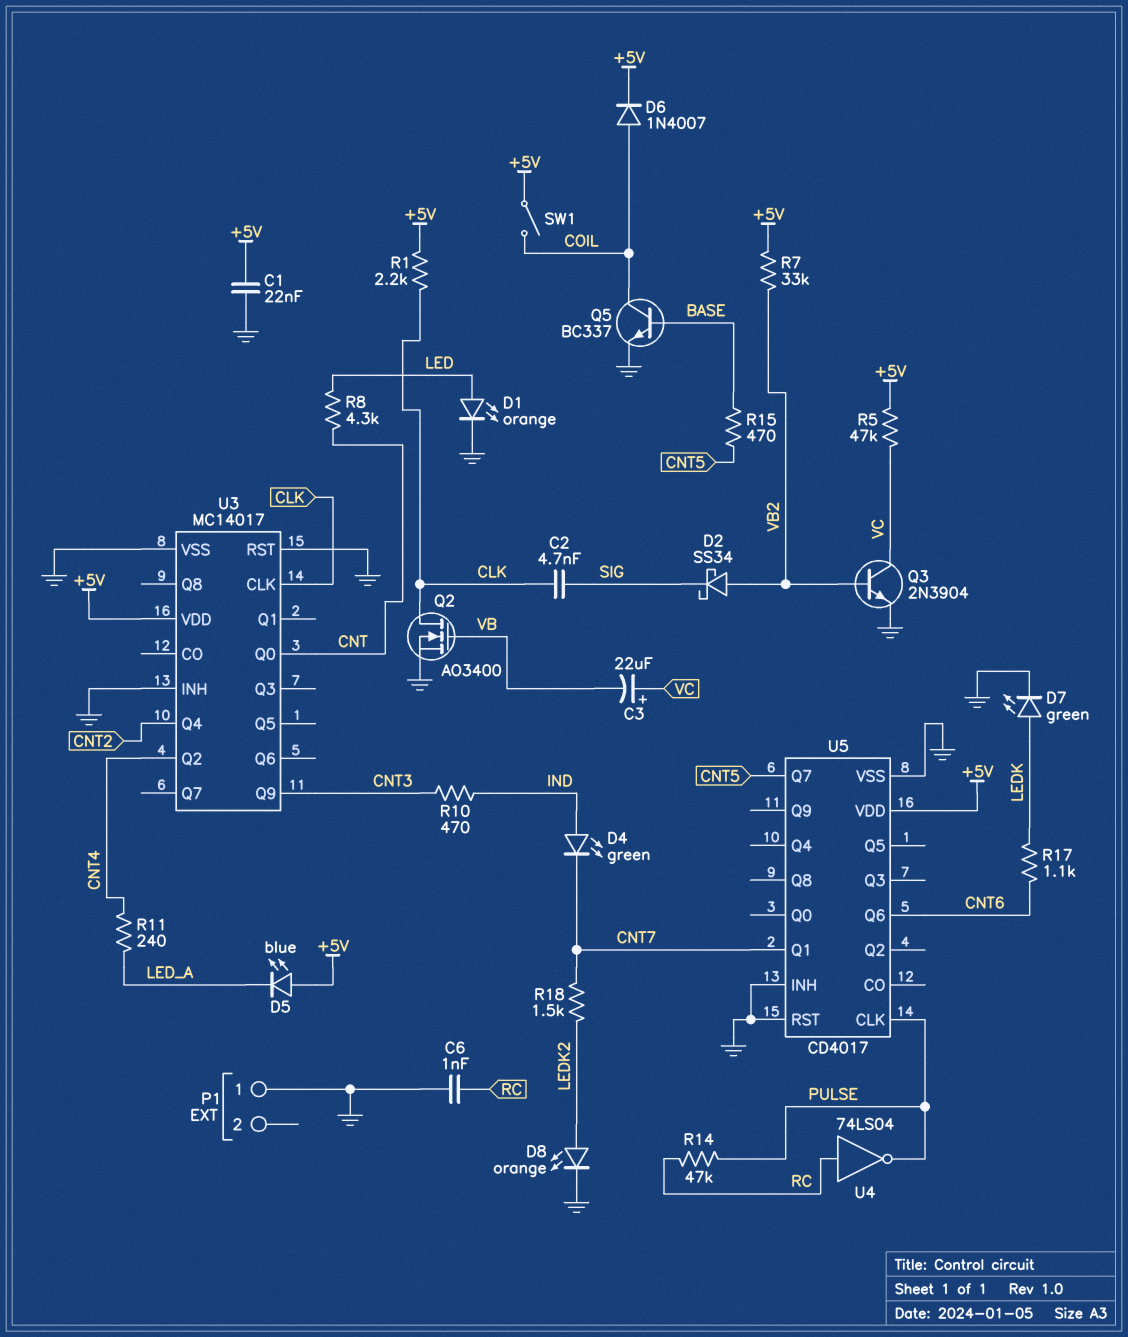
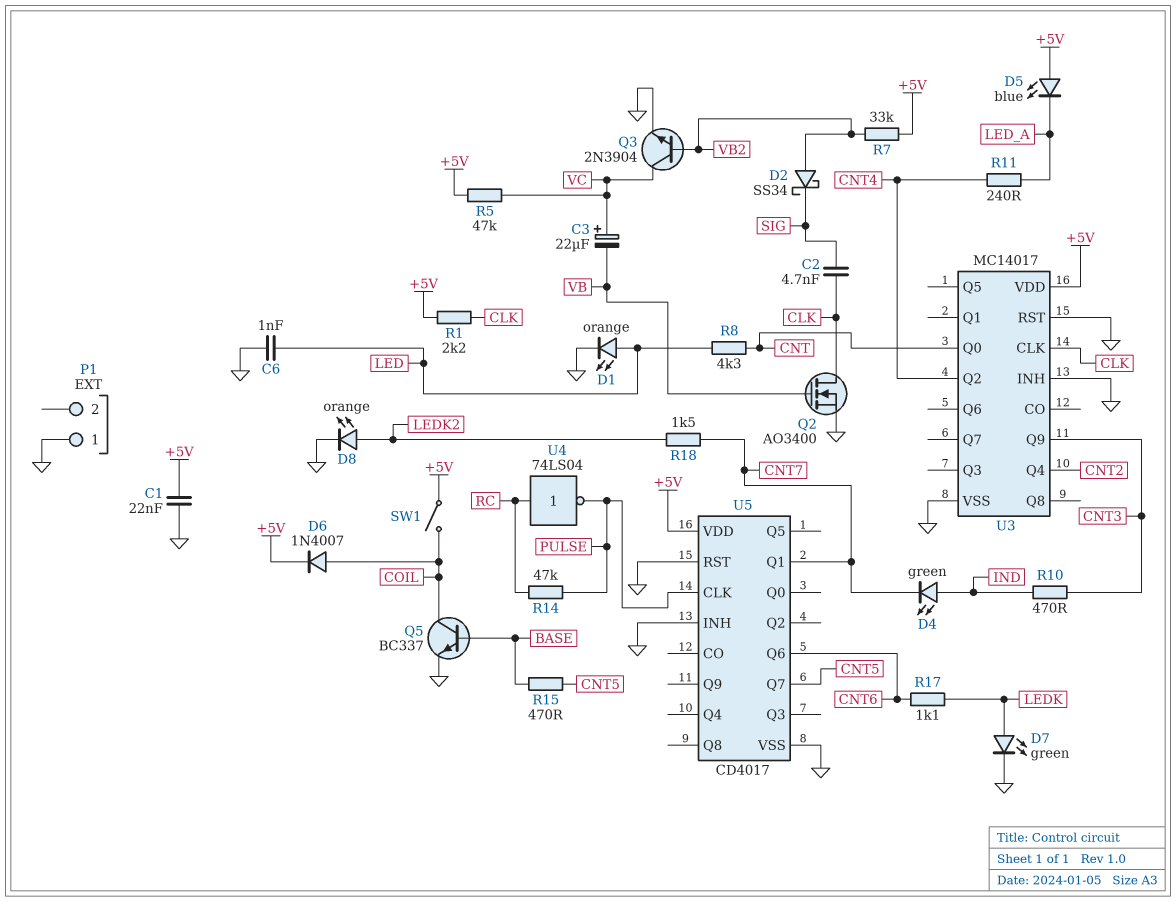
C6: 1nF (GND, RC) -> 1nF (GND, LED)

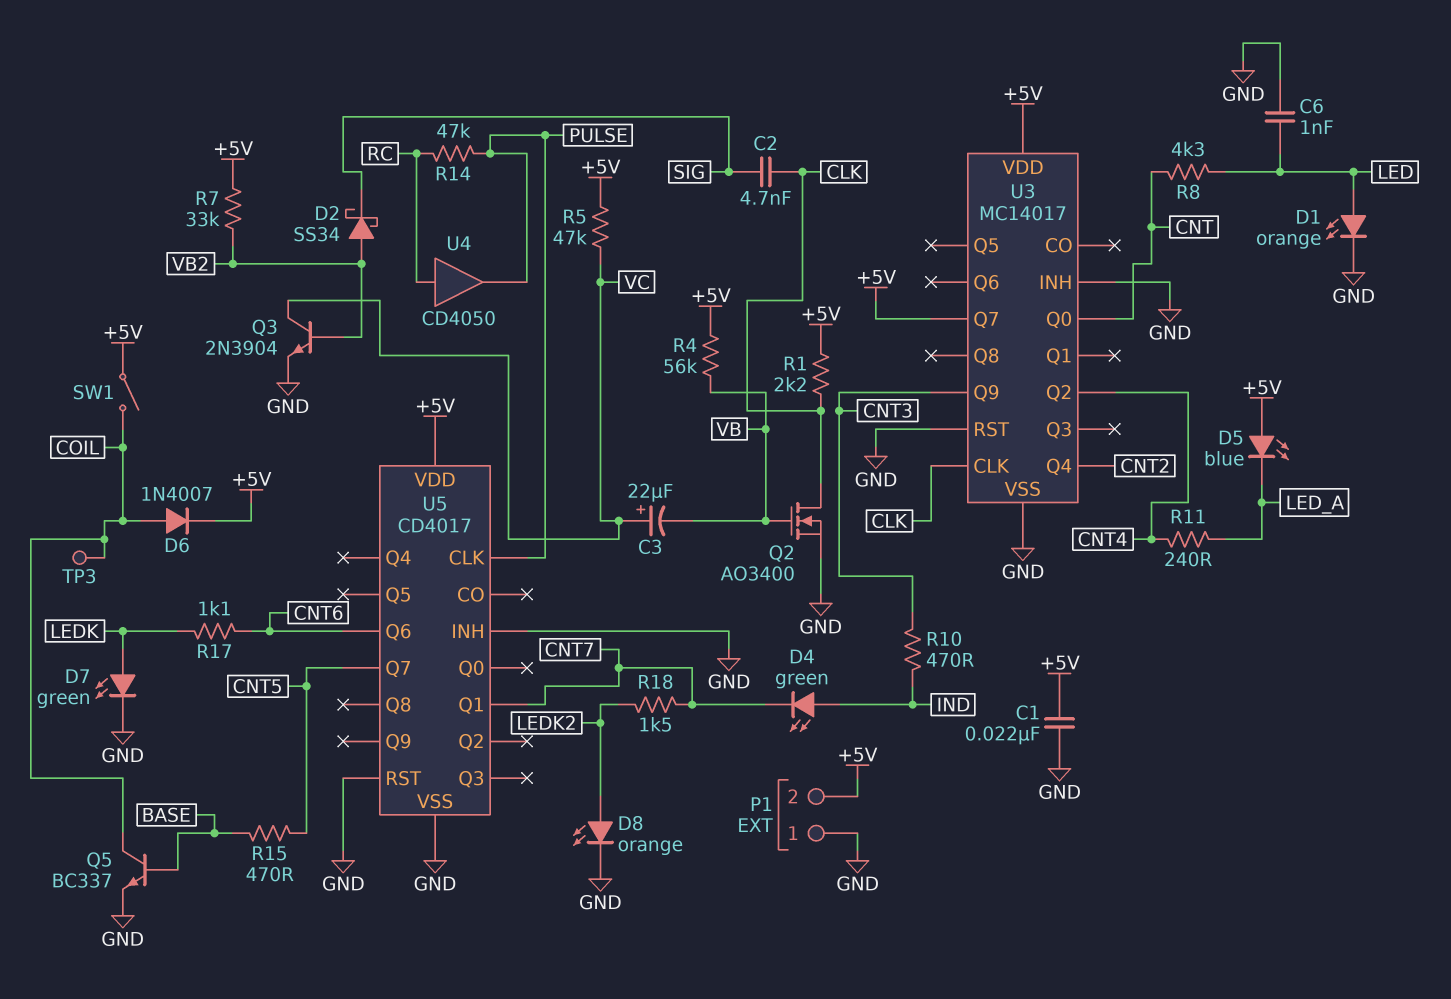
P1 pin 2: none -> +5V
R4: none -> 56k (+5V, VB)
TP3: none -> test point (COIL)
U3 pin Q7: none -> +5V
U4: NOT 74LS04 (in RC, out PULSE) -> buffer CD4050 (in RC, out PULSE)

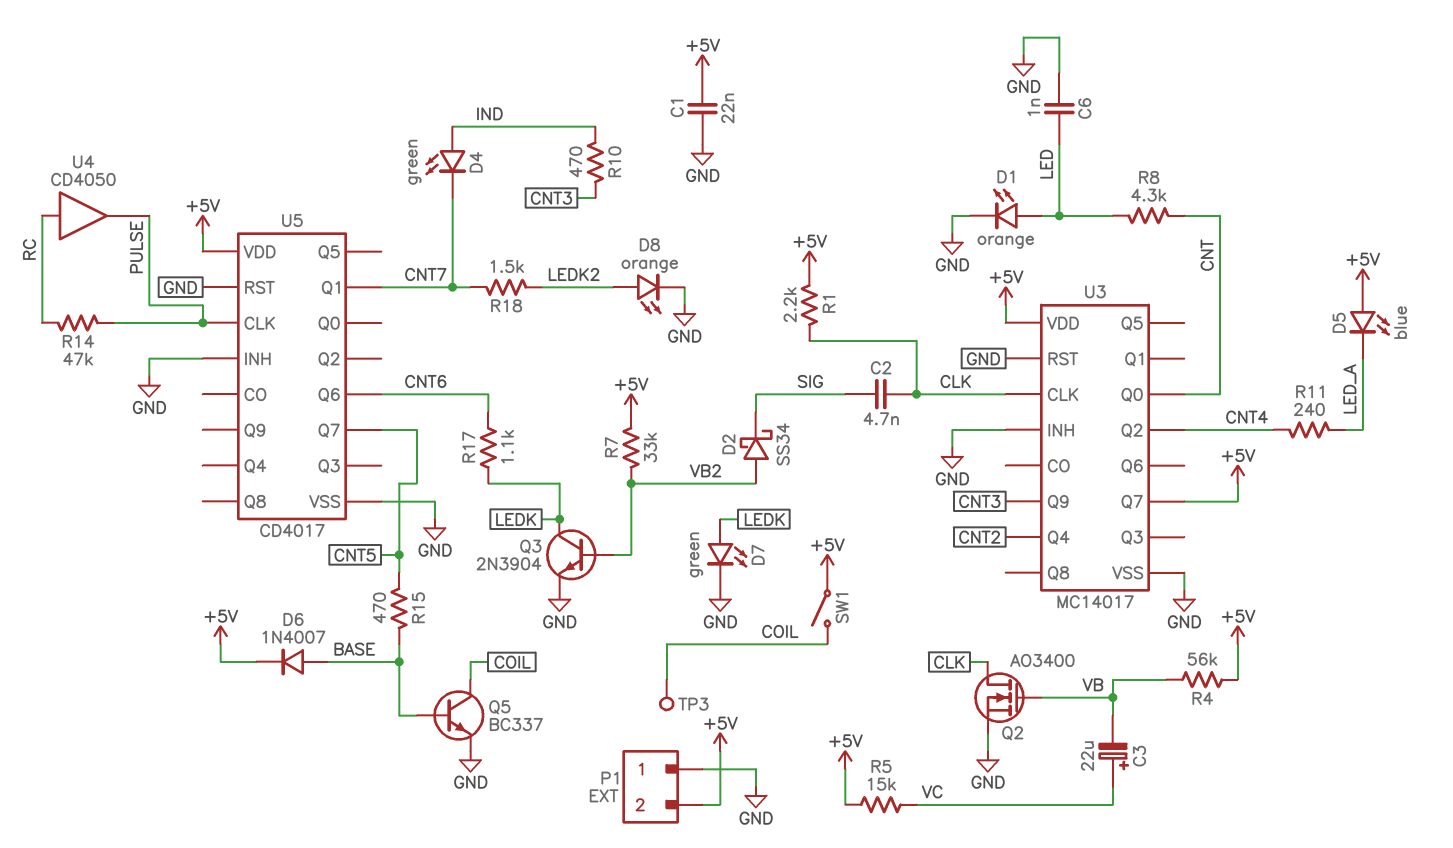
D6: diode 1N4007 (A COIL, K +5V) -> diode 1N4007 (A BASE, K +5V)
Q3: NPN 2N3904 (B VB2, C VC, E GND) -> NPN 2N3904 (B VB2, C LEDK, E GND)
R5: 47k (+5V, VC) -> 15k (+5V, VC)

